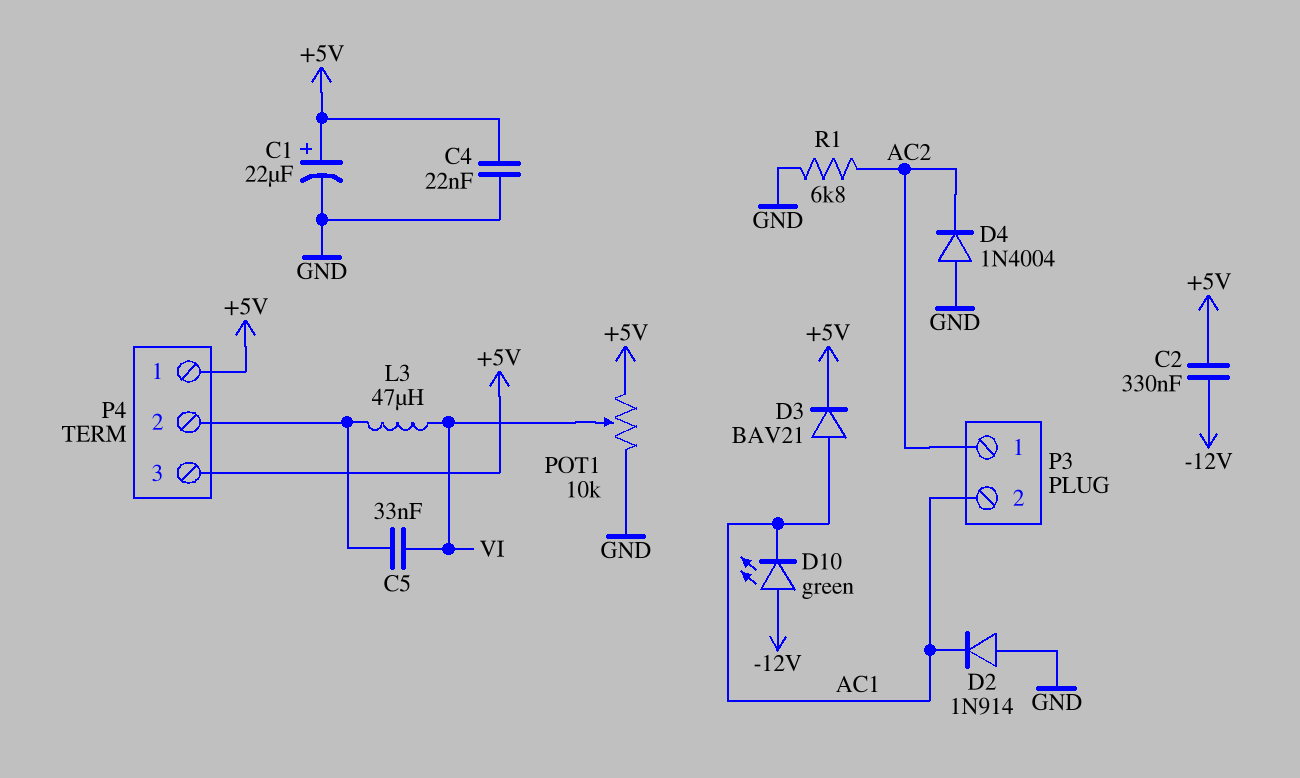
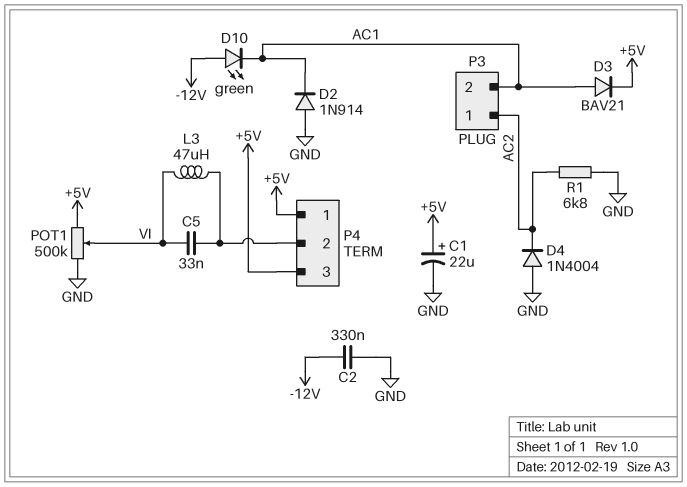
C2: 330nF (+5V, -12V) -> 330nF (-12V, GND)
C4: 22nF (+5V, GND) -> none
POT1: 10k (+5V, GND, wiper VI) -> 500k (+5V, GND, wiper VI)

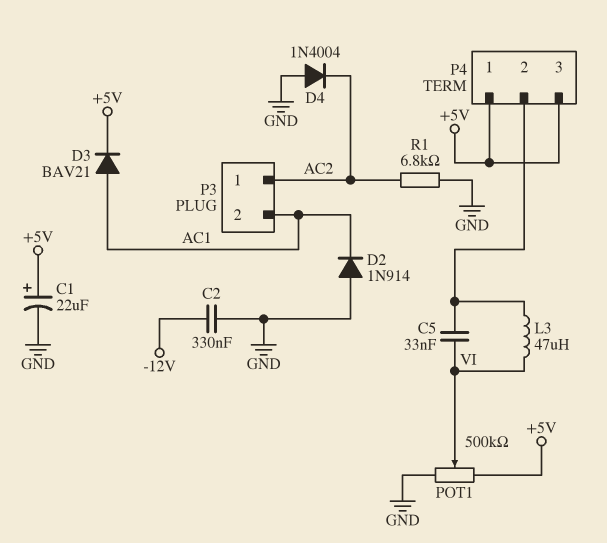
D10: LED green (A -12V, K AC1) -> none

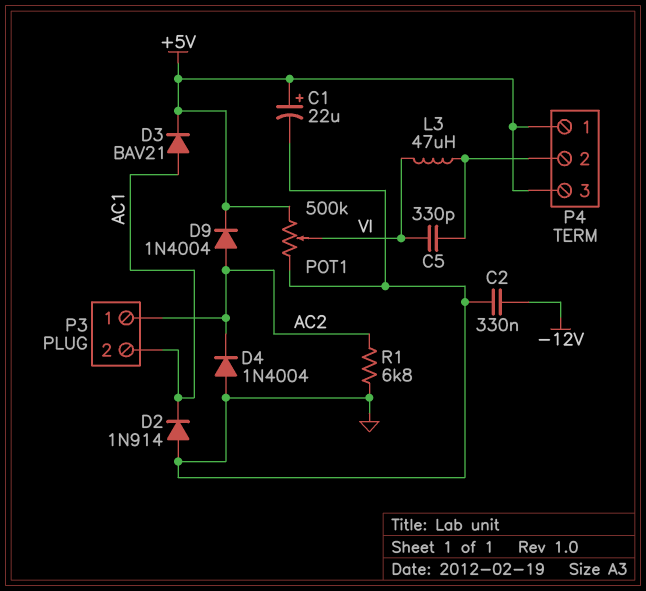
C5: 33nF (P4/2, VI) -> 330pF (P4/2, VI)
D9: none -> diode 1N4004 (A AC2, K +5V)

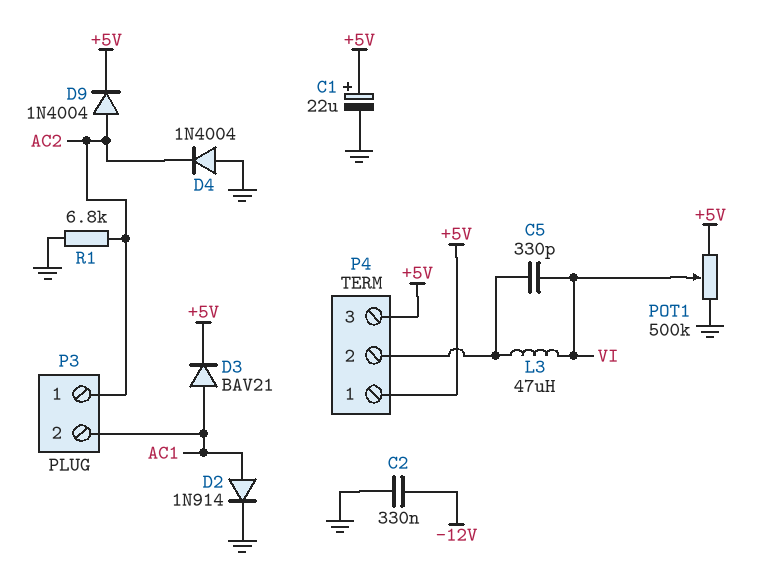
D2: diode 1N914 (A GND, K AC1) -> diode 1N914 (A AC1, K GND)

